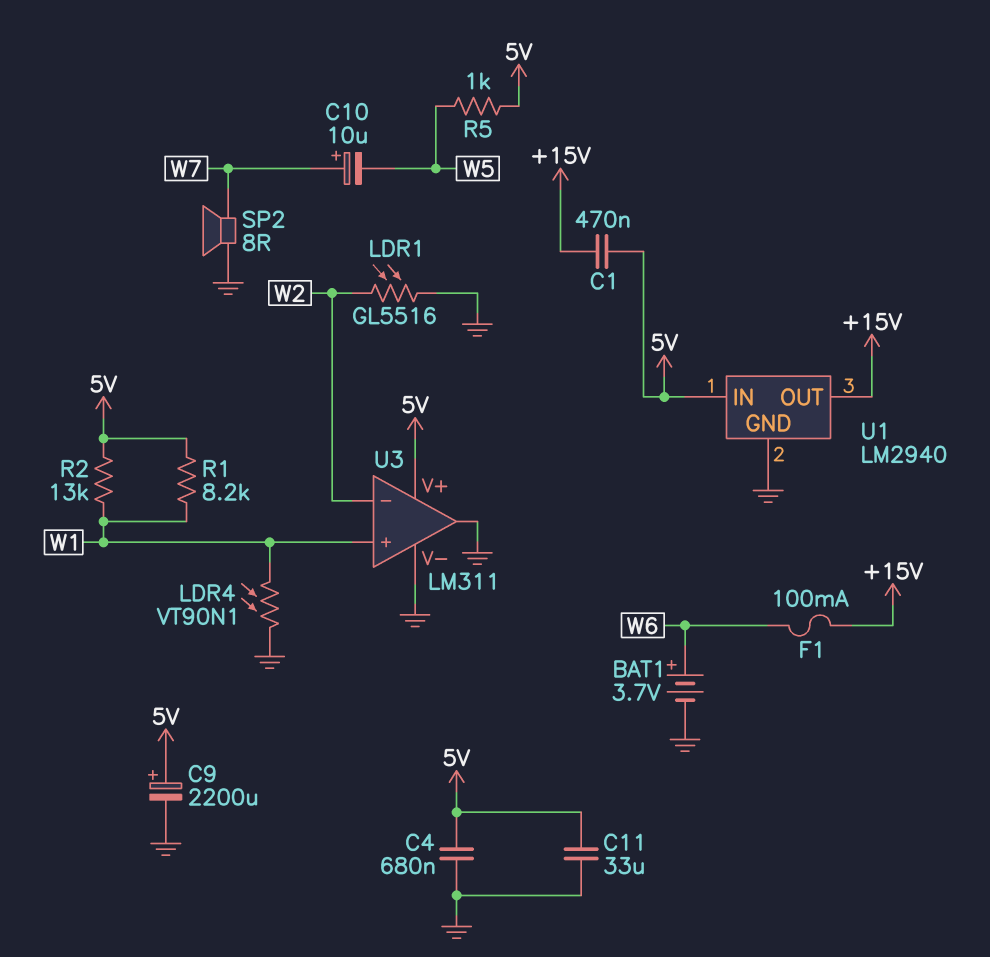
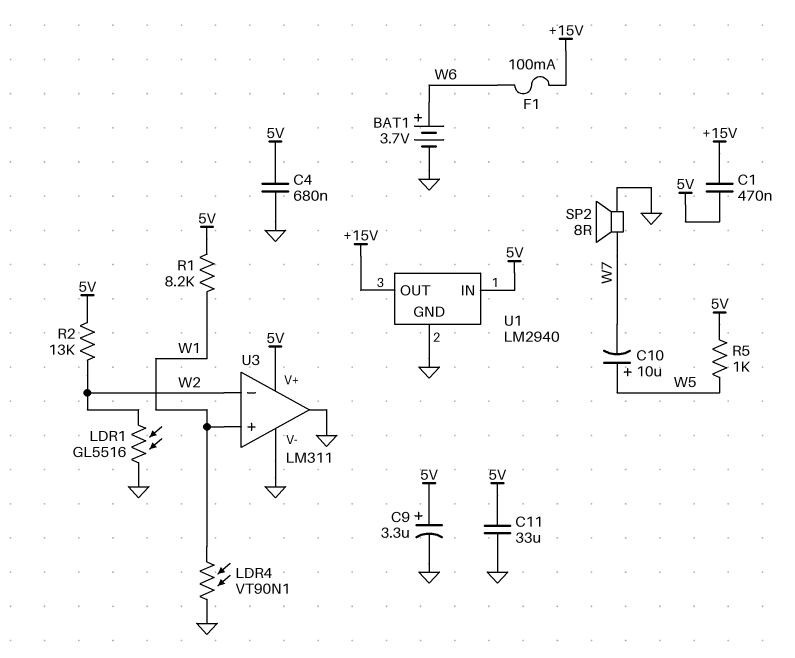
C9: 2200uF (plus 5V, minus GND) -> 3.3uF (plus 5V, minus GND)
C10: 10uF (plus W7, minus W5) -> 10uF (plus W5, minus W7)
R2: 13k (5V, W1) -> 13k (5V, W2)

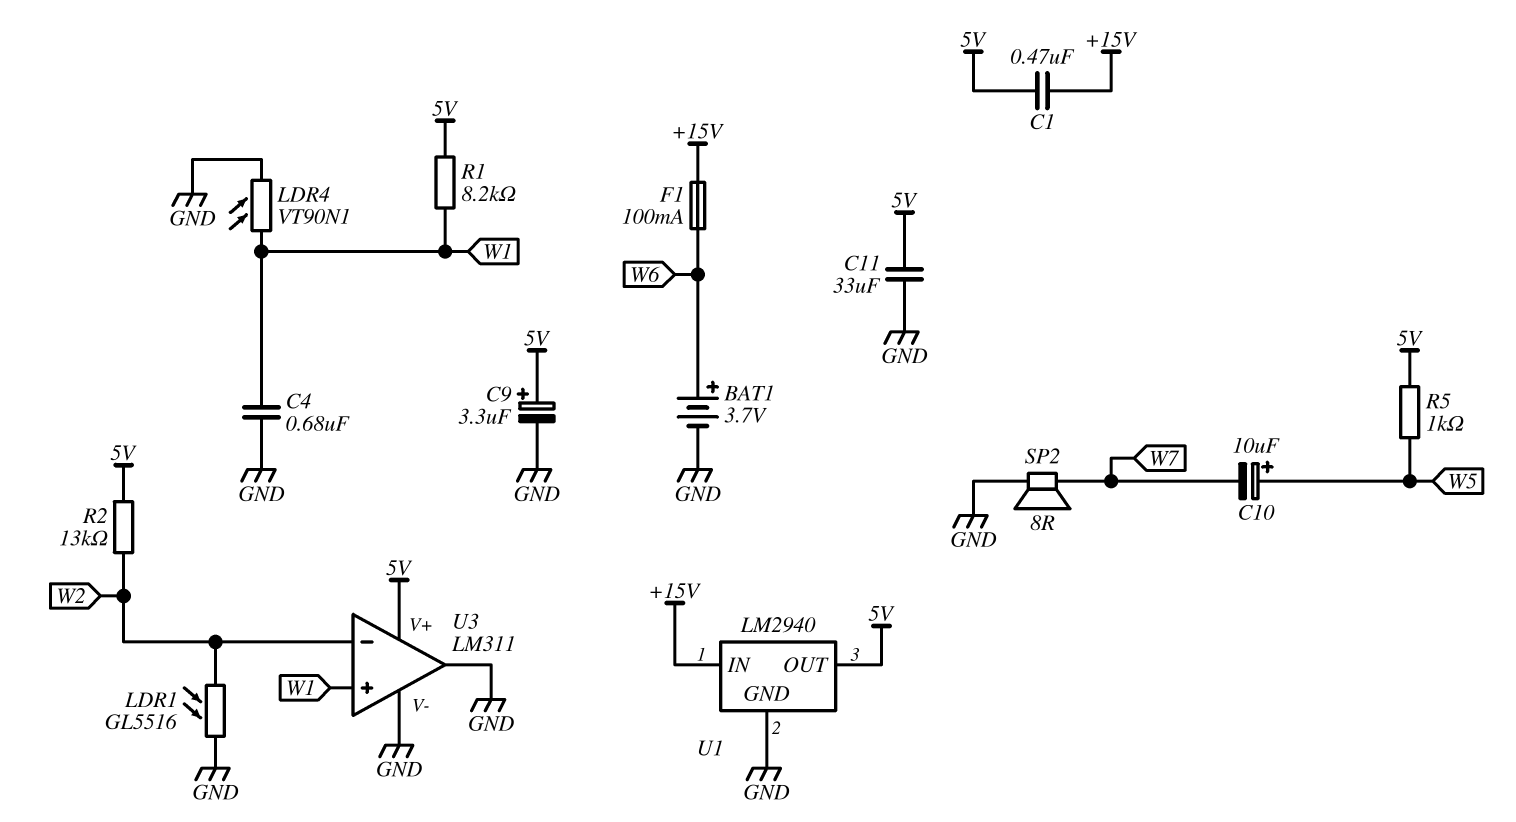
C4: 680nF (5V, GND) -> 680nF (GND, W1)
U1 pin IN: 5V -> +15V
U1 pin OUT: +15V -> 5V

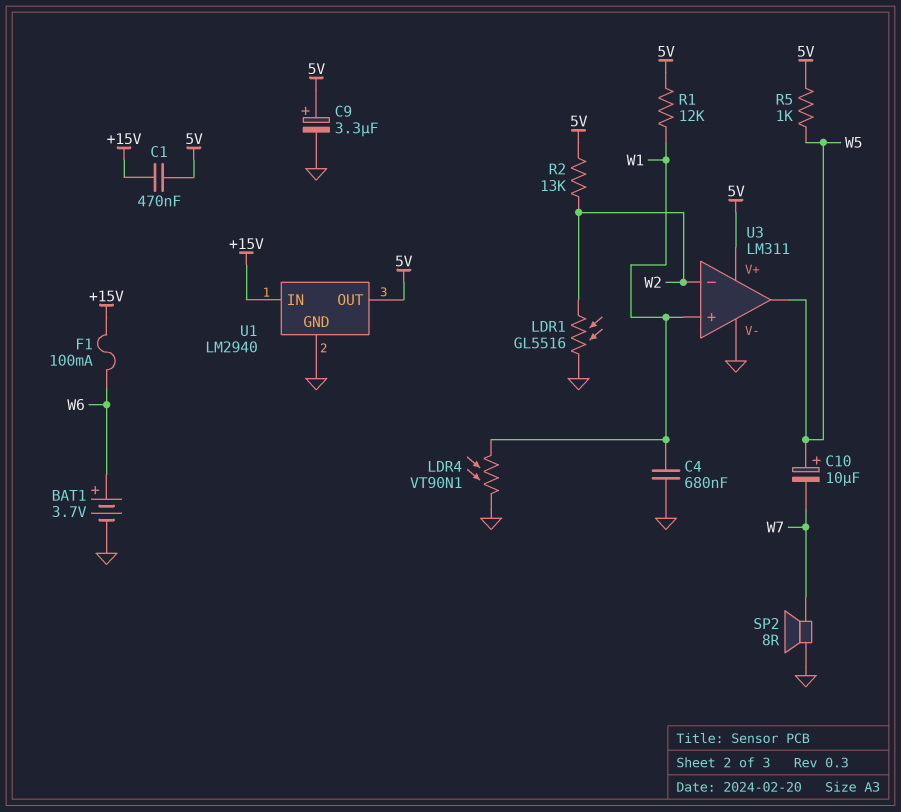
C11: 33uF (5V, GND) -> none
R1: 8.2k (5V, W1) -> 12k (5V, W1)
U3 pin out: GND -> W5

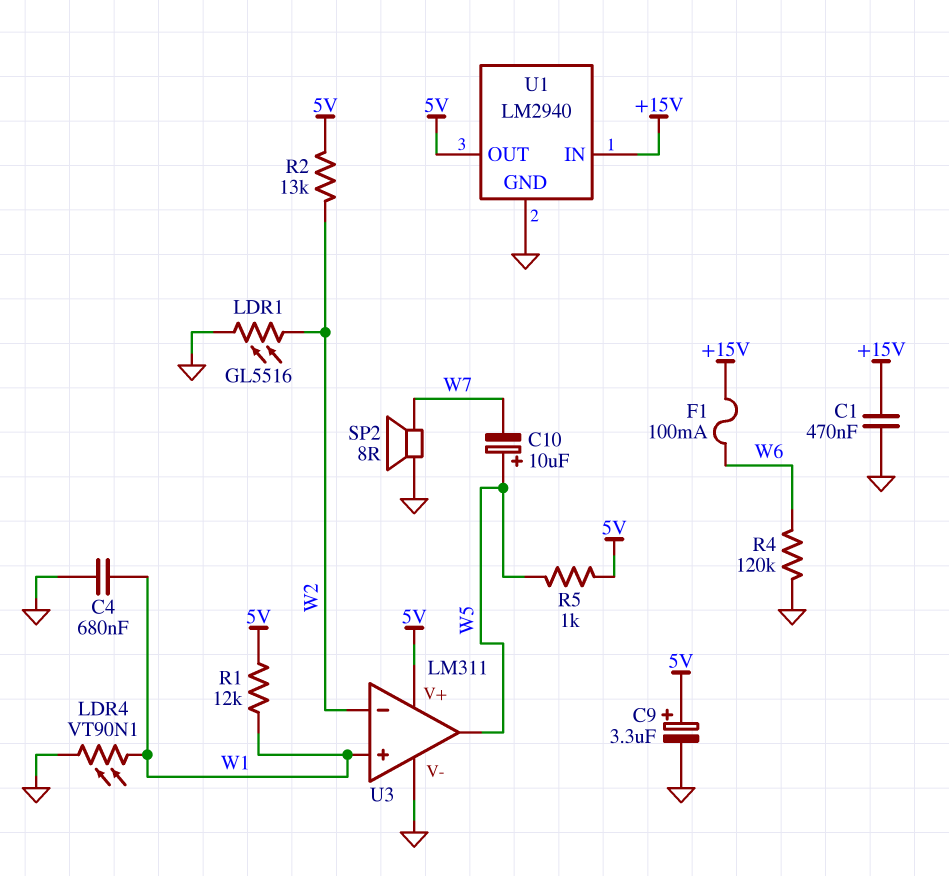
BAT1: 3.7V (plus W6, minus GND) -> none
C1: 470nF (+15V, 5V) -> 470nF (+15V, GND)
R4: none -> 120k (GND, W6)

